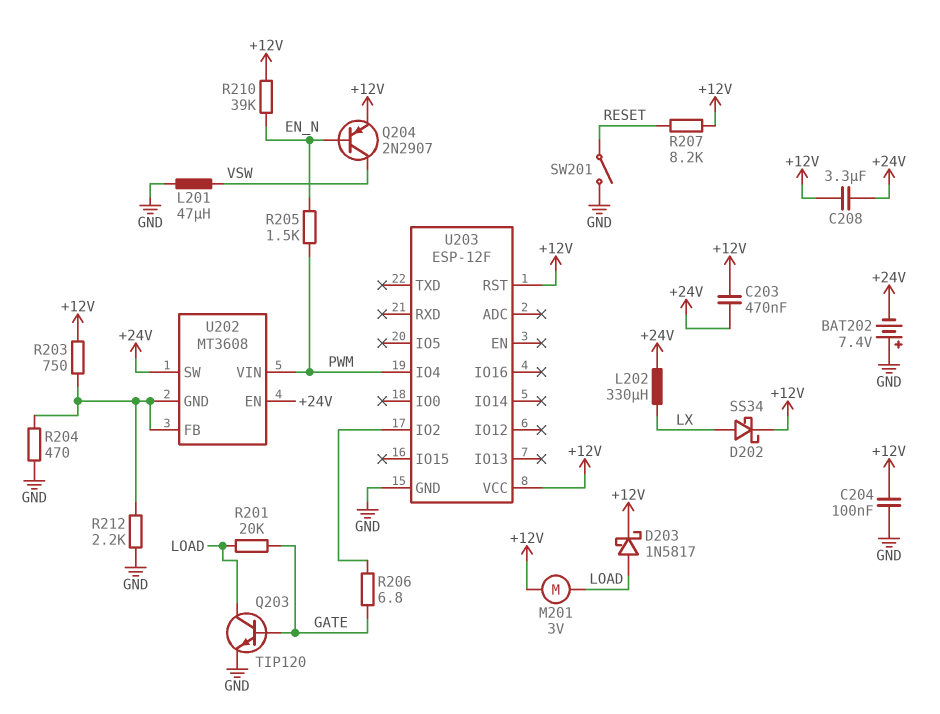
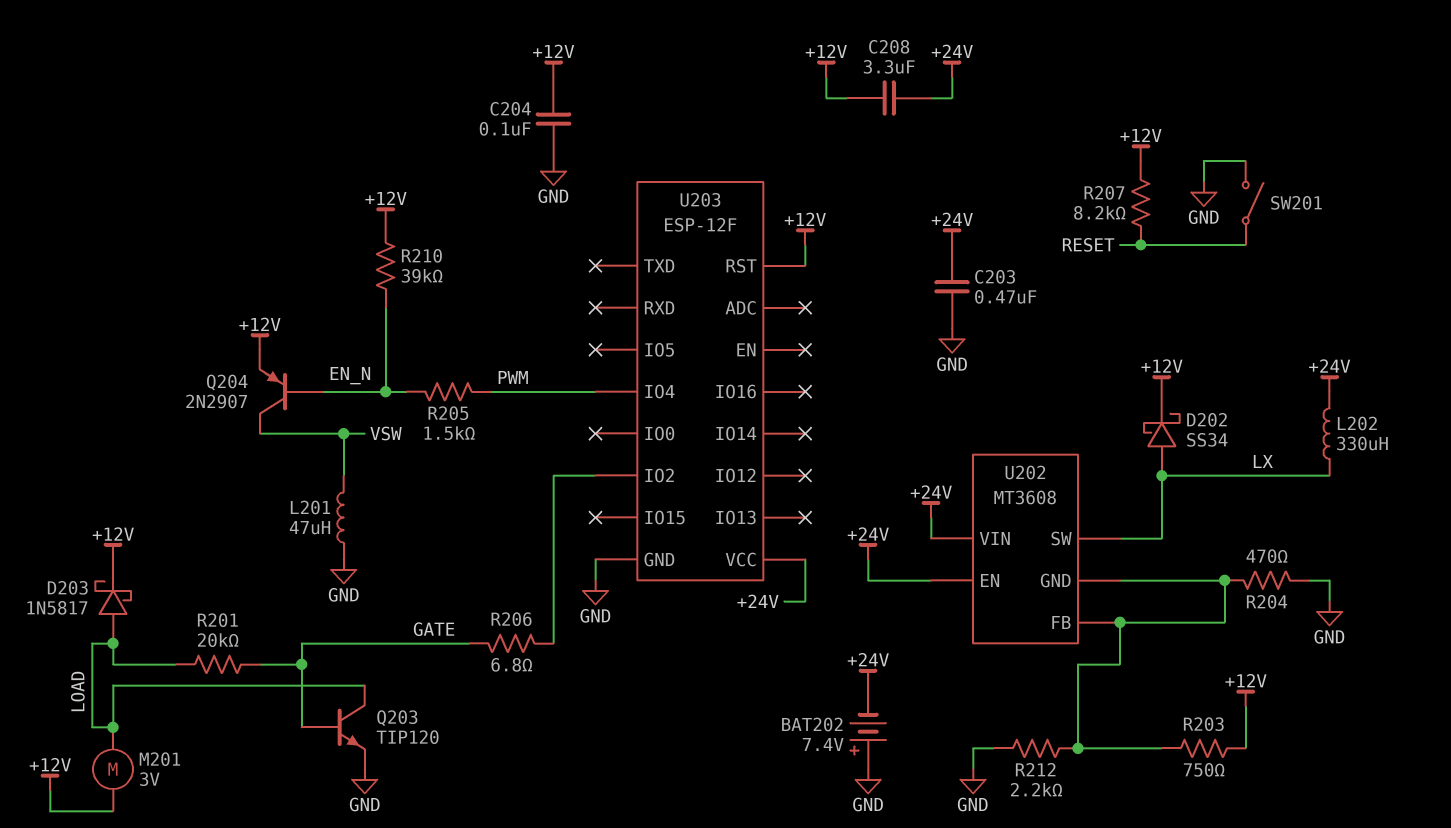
C203: 470nF (+12V, +24V) -> 470nF (+24V, GND)
U202 pin SW: +24V -> LX
U202 pin VIN: PWM -> +24V
U203 pin VCC: +12V -> +24V

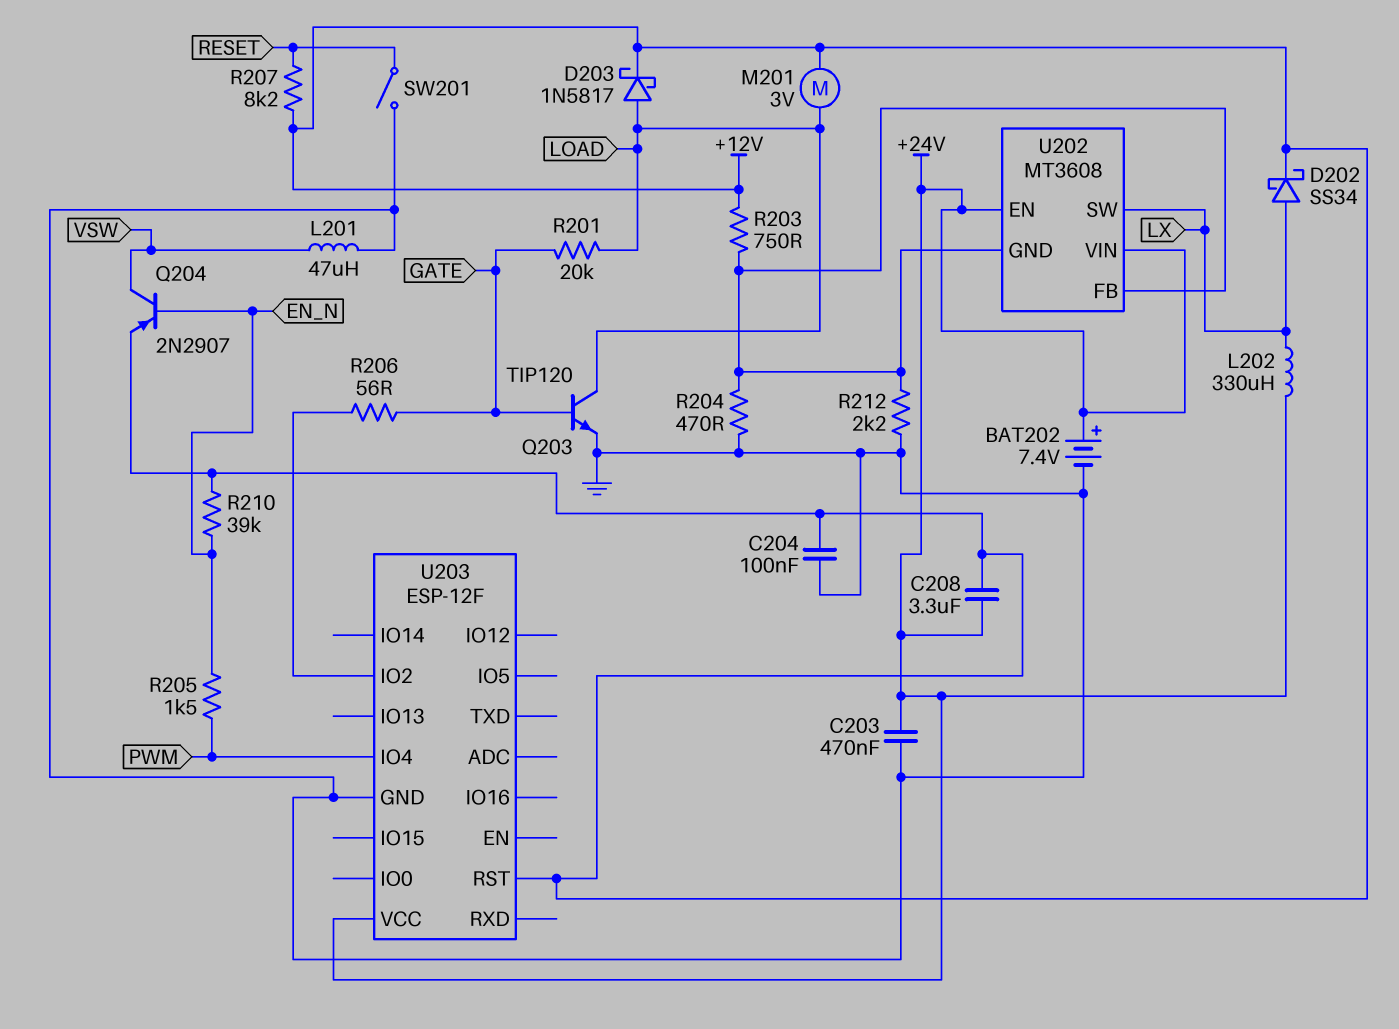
BAT202: 7.4V (plus GND, minus +24V) -> 7.4V (plus +24V, minus GND)
R206: 6.8 (GATE, U203/IO2) -> 56 (GATE, U203/IO2)

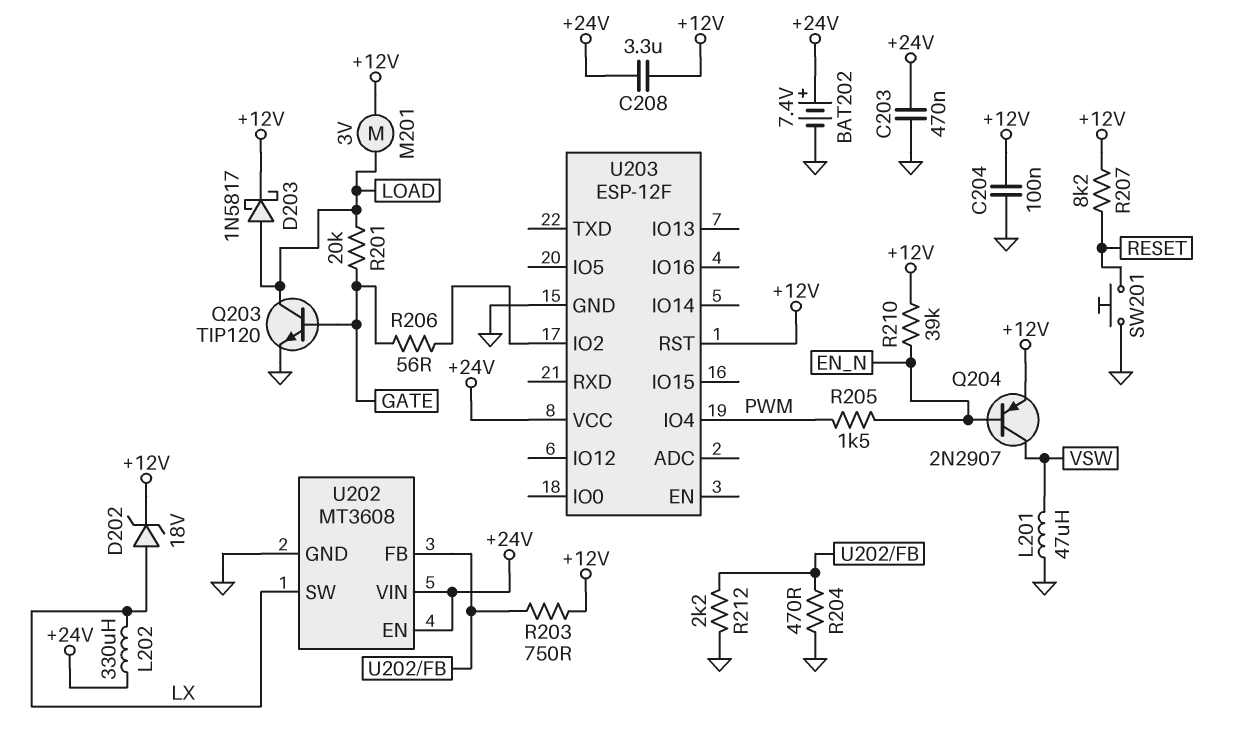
D202: schottky SS34 (A LX, K +12V) -> zener 18V (A LX, K +12V)
SW201: switch (GND, RESET) -> button (GND, RESET)
U202 pin GND: U202/FB -> GND

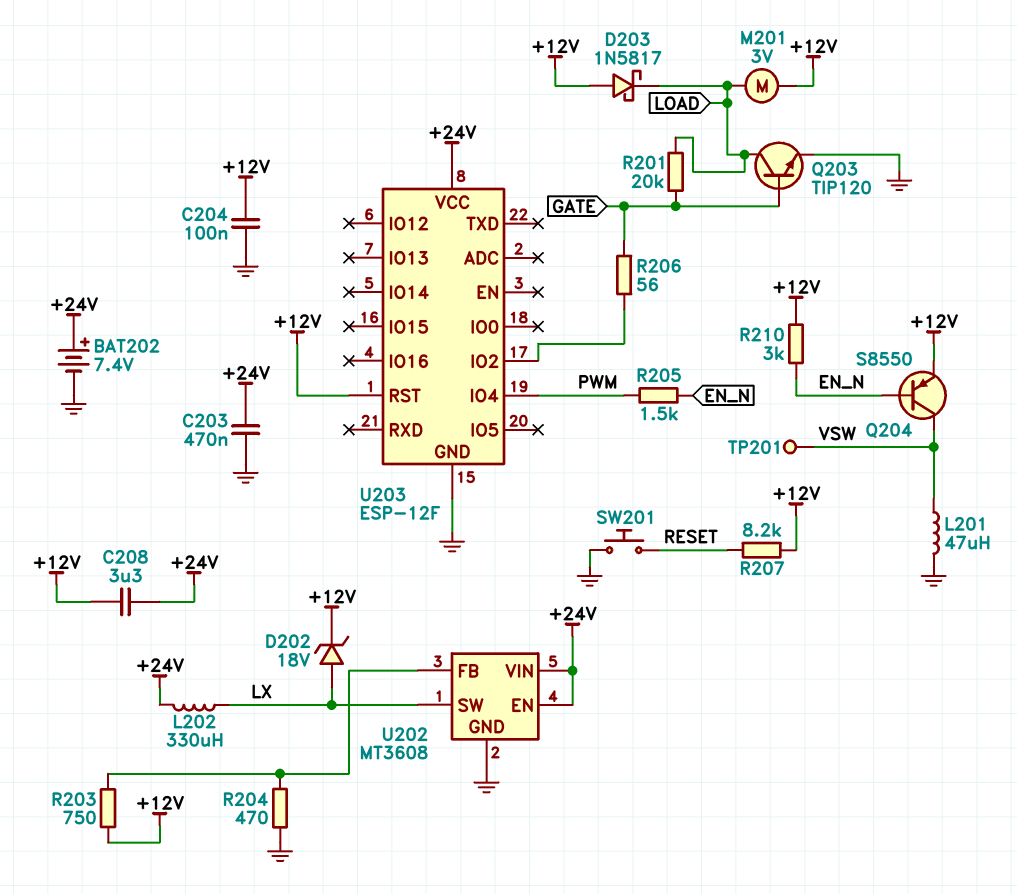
D203: schottky 1N5817 (A LOAD, K +12V) -> schottky 1N5817 (A +12V, K LOAD)
Q204: PNP 2N2907 (B EN_N, C VSW, E +12V) -> PNP S8550 (B EN_N, C VSW, E +12V)
R210: 39k (+12V, EN_N) -> 3k (+12V, EN_N)
R212: 2.2k (GND, U202/FB) -> none
TP201: none -> test point (VSW)

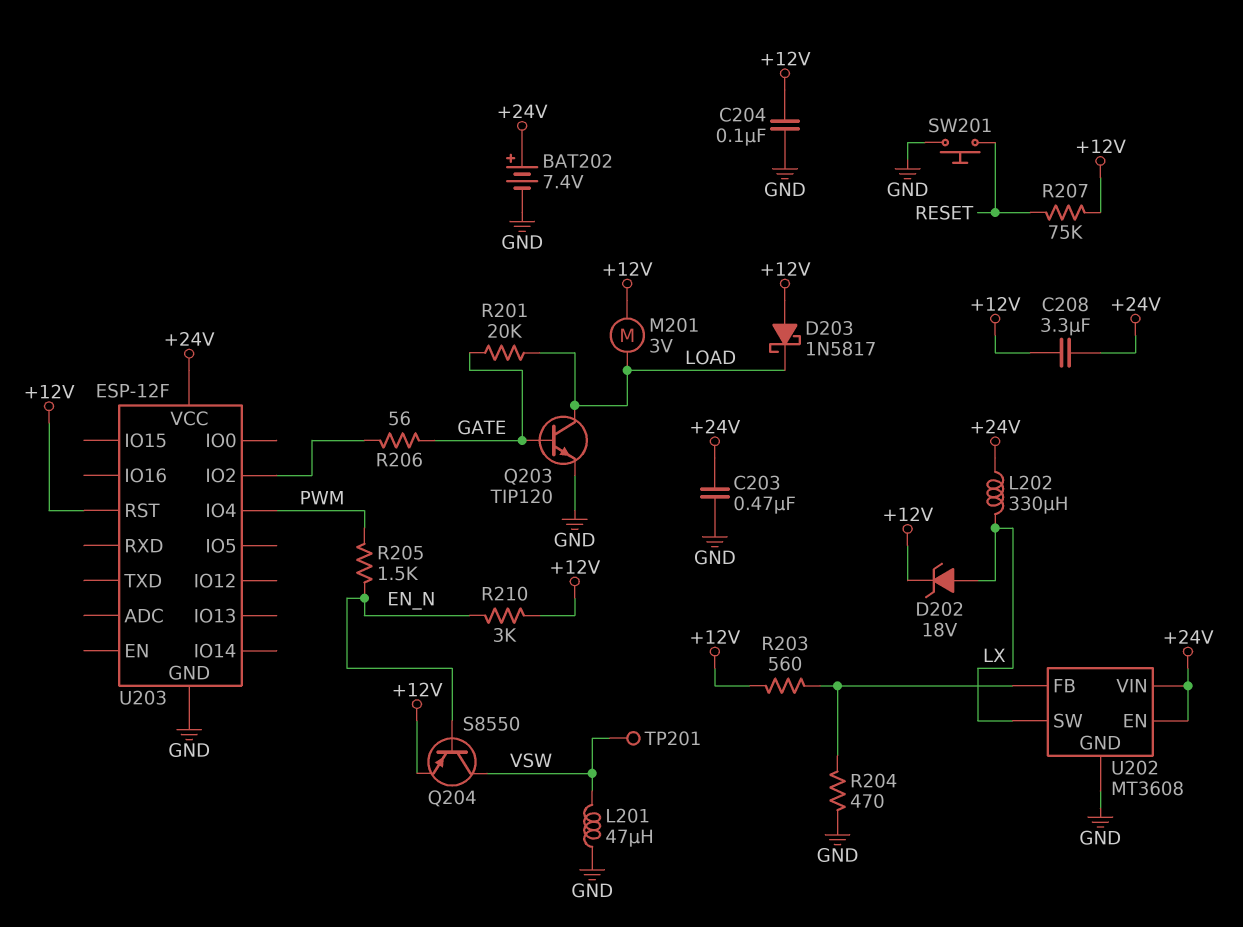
R203: 750 (+12V, U202/FB) -> 560 (+12V, U202/FB)
R207: 8.2k (+12V, RESET) -> 75k (+12V, RESET)

